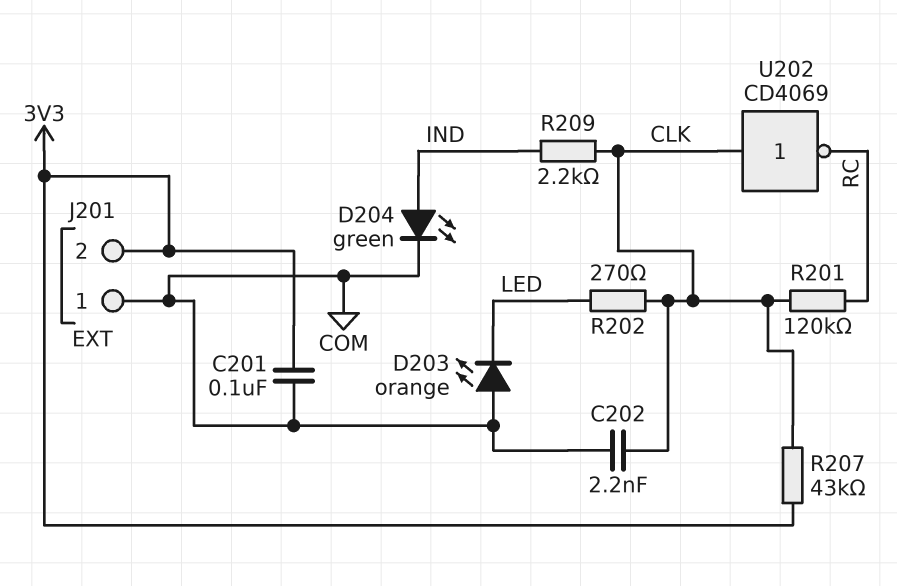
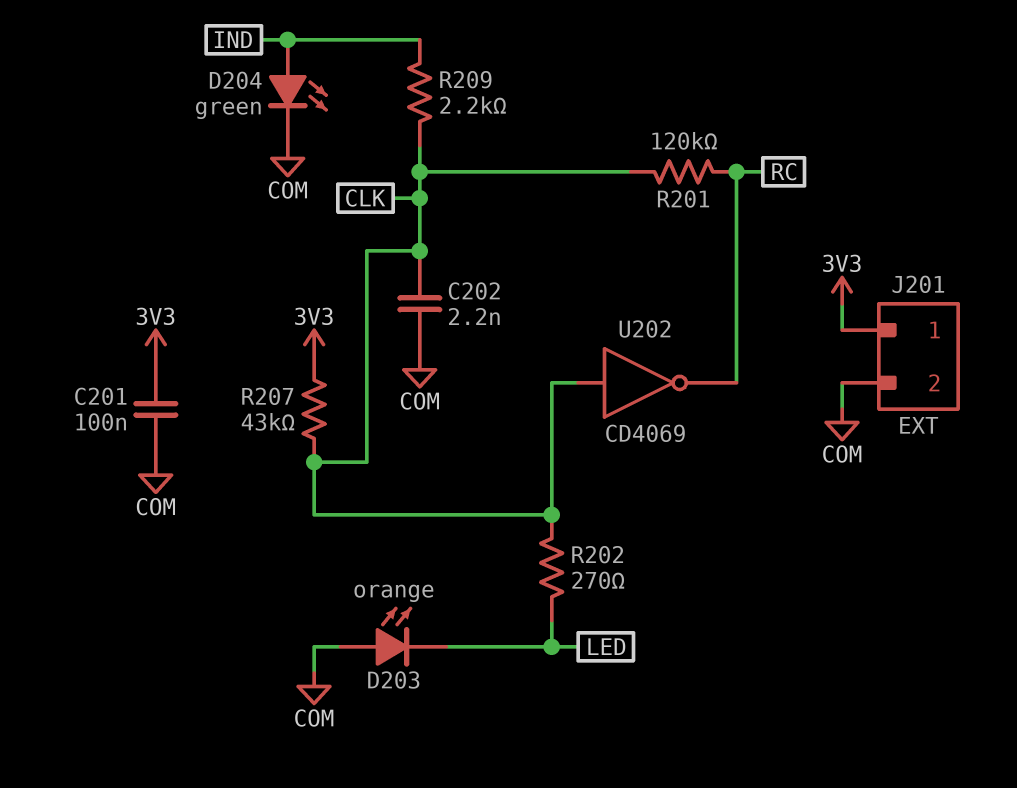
J201 pin 1: COM -> 3V3
J201 pin 2: 3V3 -> COM

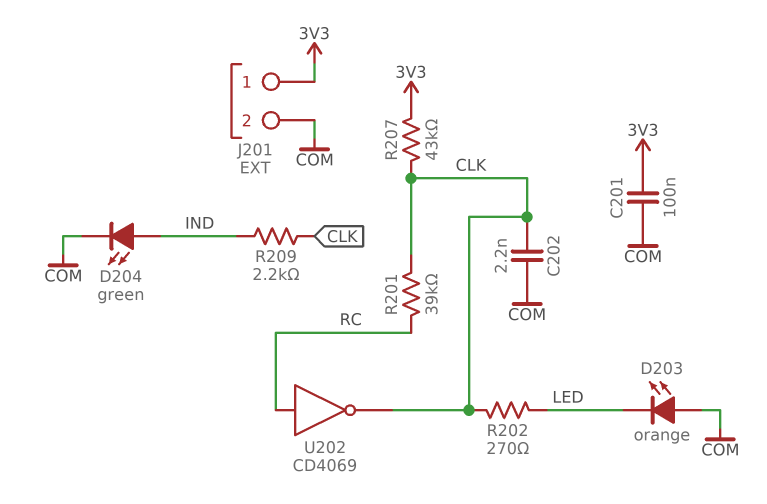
R201: 120k (CLK, RC) -> 39k (CLK, RC)
U202: NOT CD4069 (in CLK, out RC) -> NOT CD4069 (in RC, out CLK)

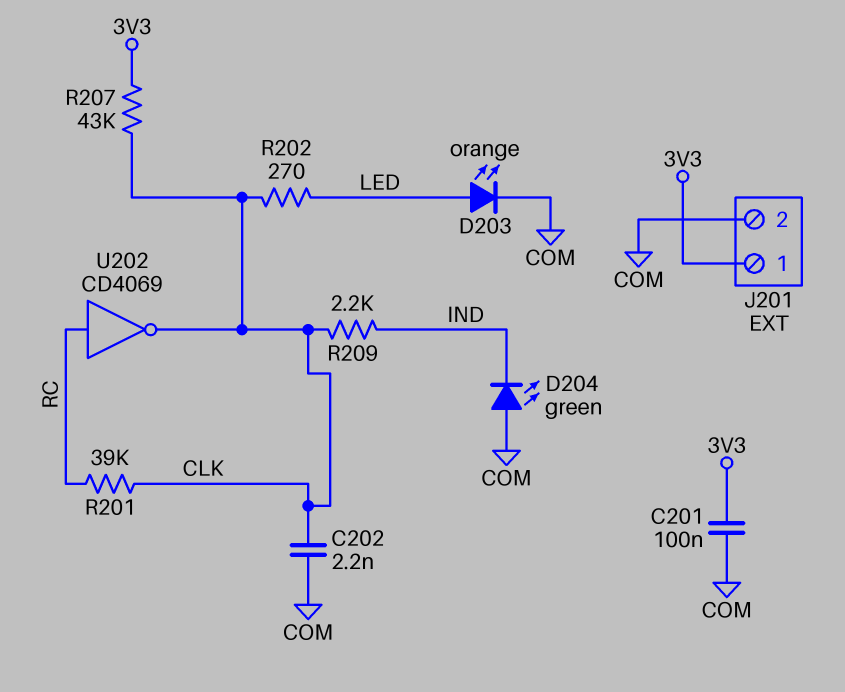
D203: LED orange (A COM, K LED) -> LED orange (A LED, K COM)
D204: LED green (A IND, K COM) -> LED green (A COM, K IND)

